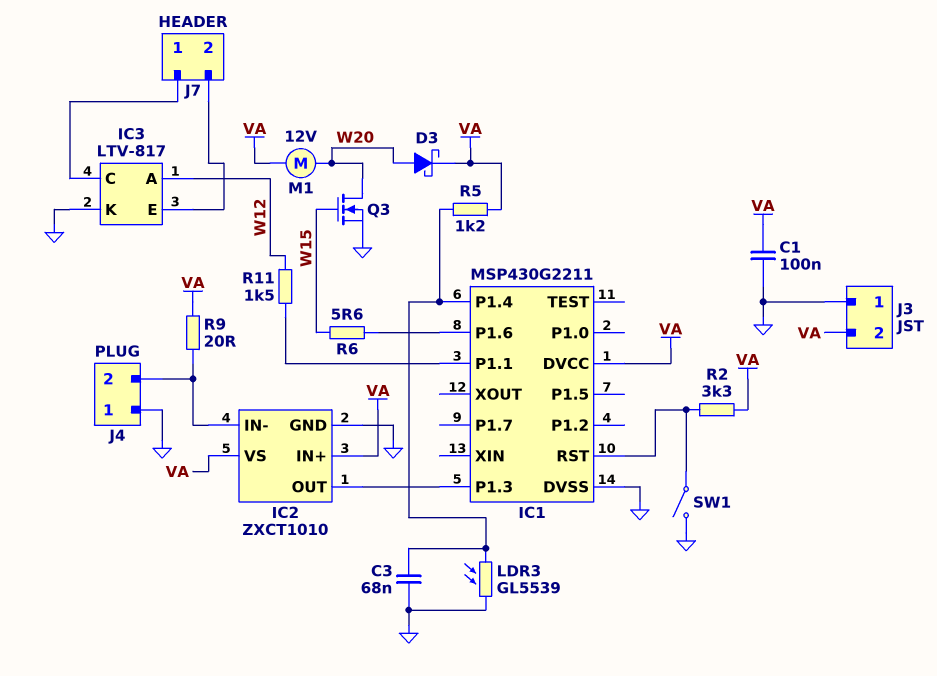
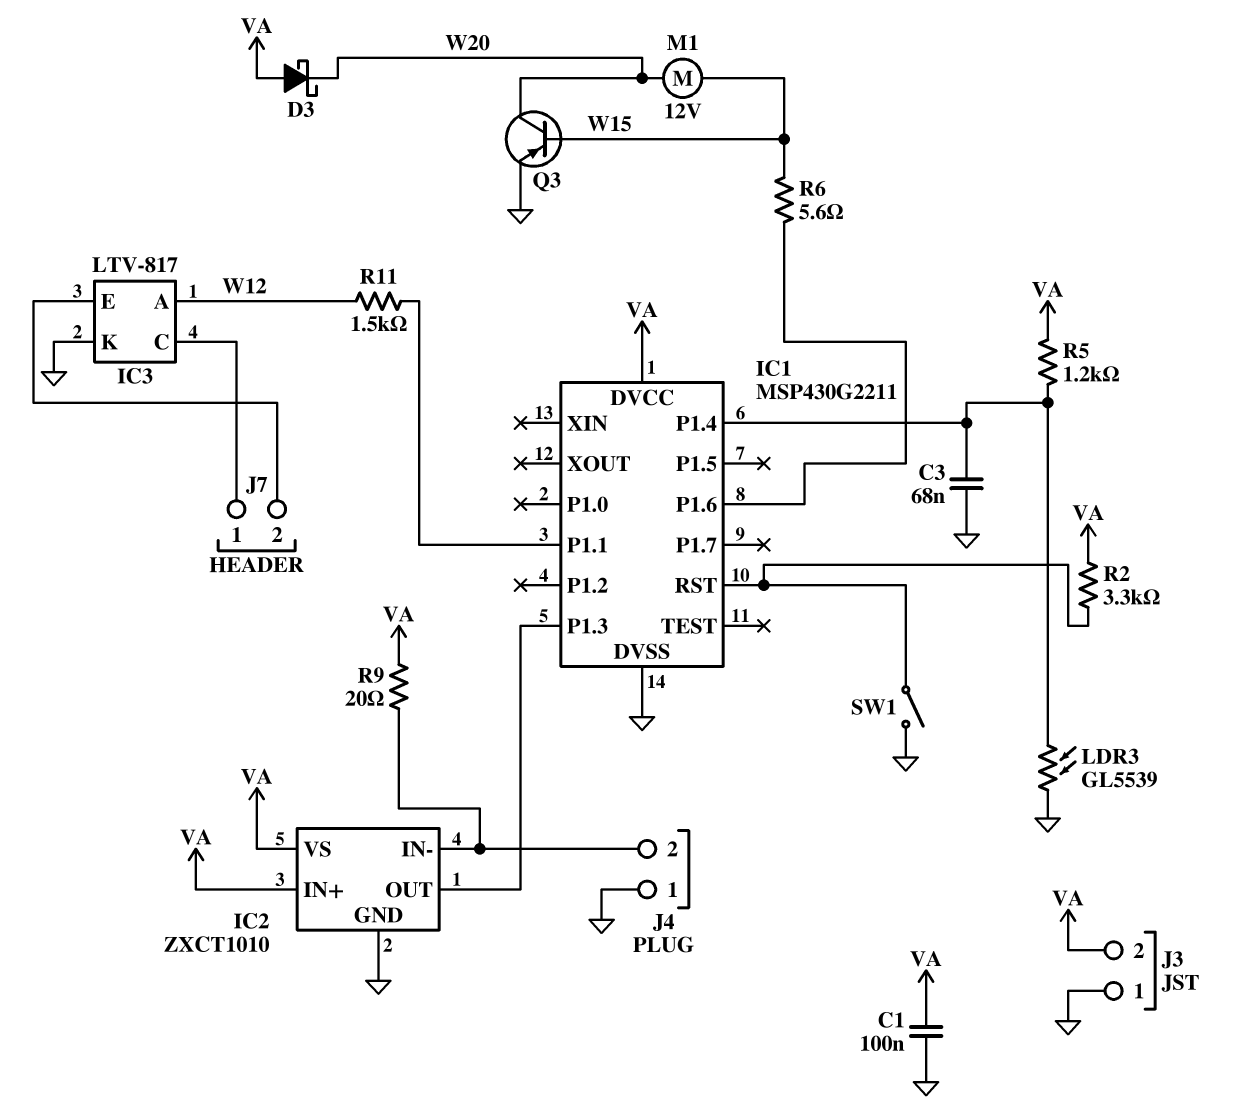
D3: schottky (A W20, K VA) -> schottky (A VA, K W20)
M1: motor 12V (VA, W20) -> motor 12V (W15, W20)
Q3: NMOS (G W15, D W20, S GND) -> PNP (B W15, C W20, E GND)

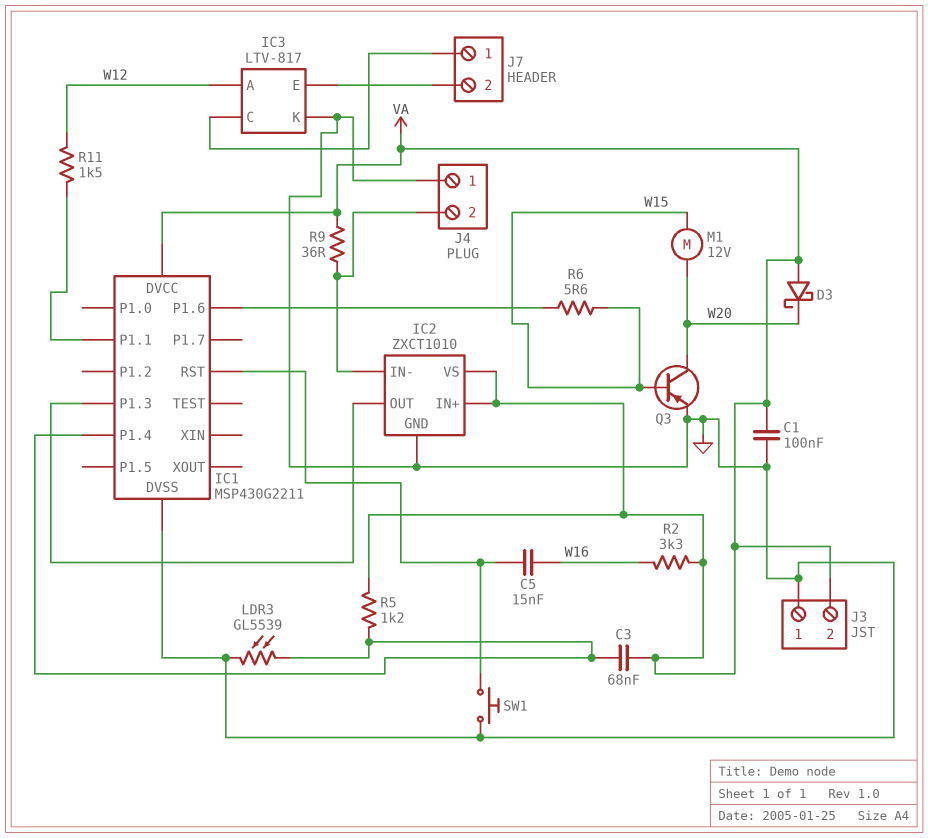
C3: 68nF (GND, IC1/P1.4) -> 68nF (IC1/P1.4, VA)
C5: none -> 15nF (IC1/RST, W16)
R2: 3.3k (IC1/RST, VA) -> 3.3k (VA, W16)
R9: 20 (IC2/IN-, VA) -> 36 (IC2/IN-, VA)
SW1: switch (GND, IC1/RST) -> button (GND, IC1/RST)

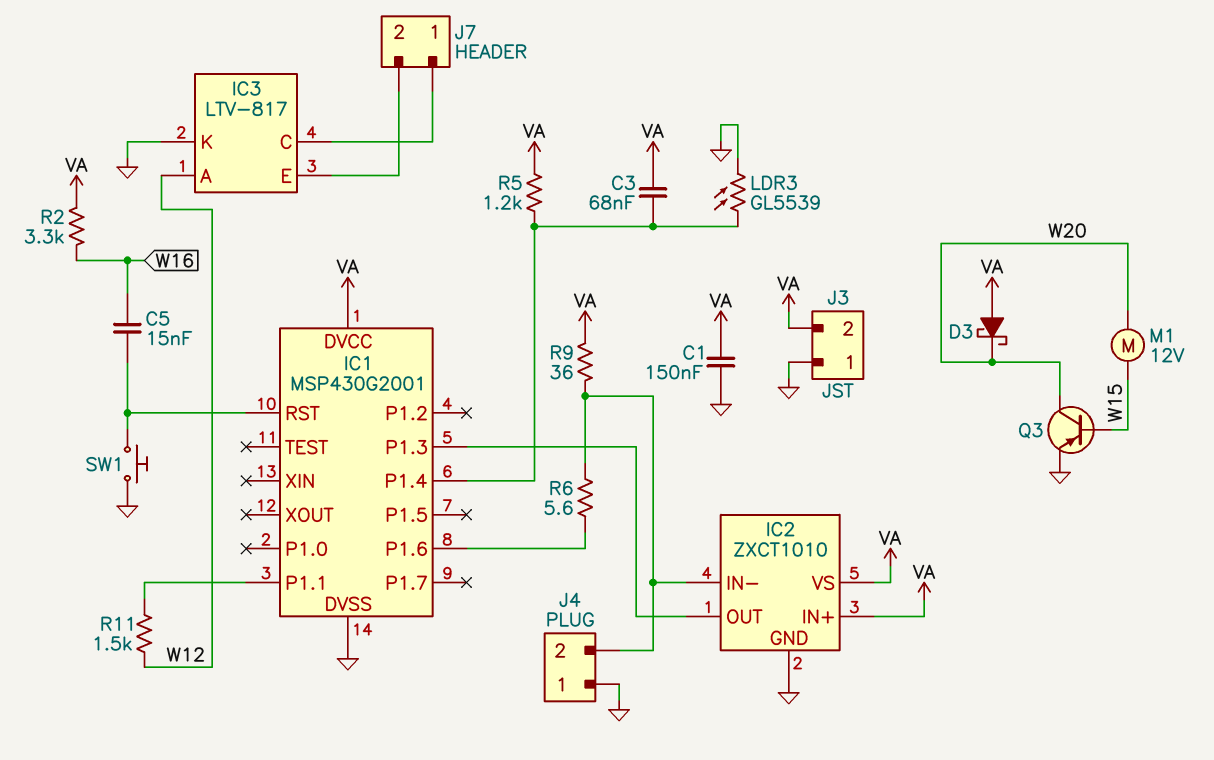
C1: 100nF (GND, VA) -> 150nF (GND, VA)
IC1: MSP430G2211 -> MSP430G2001
R6: 5.6 (IC1/P1.6, W15) -> 5.6 (IC1/P1.6, IC2/IN-)

